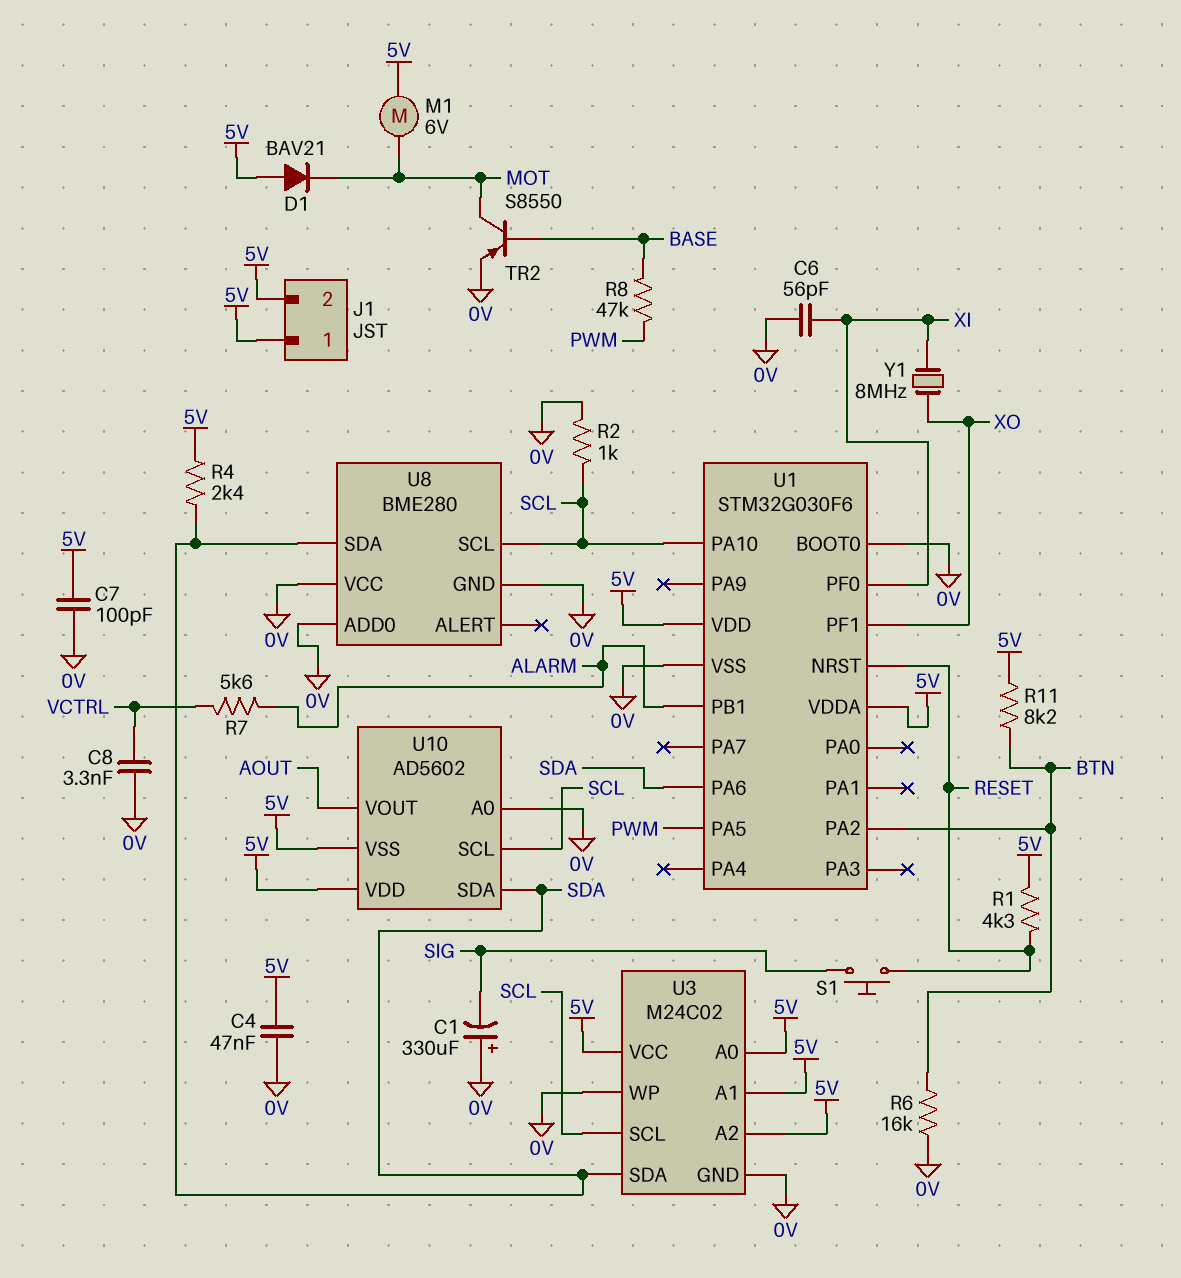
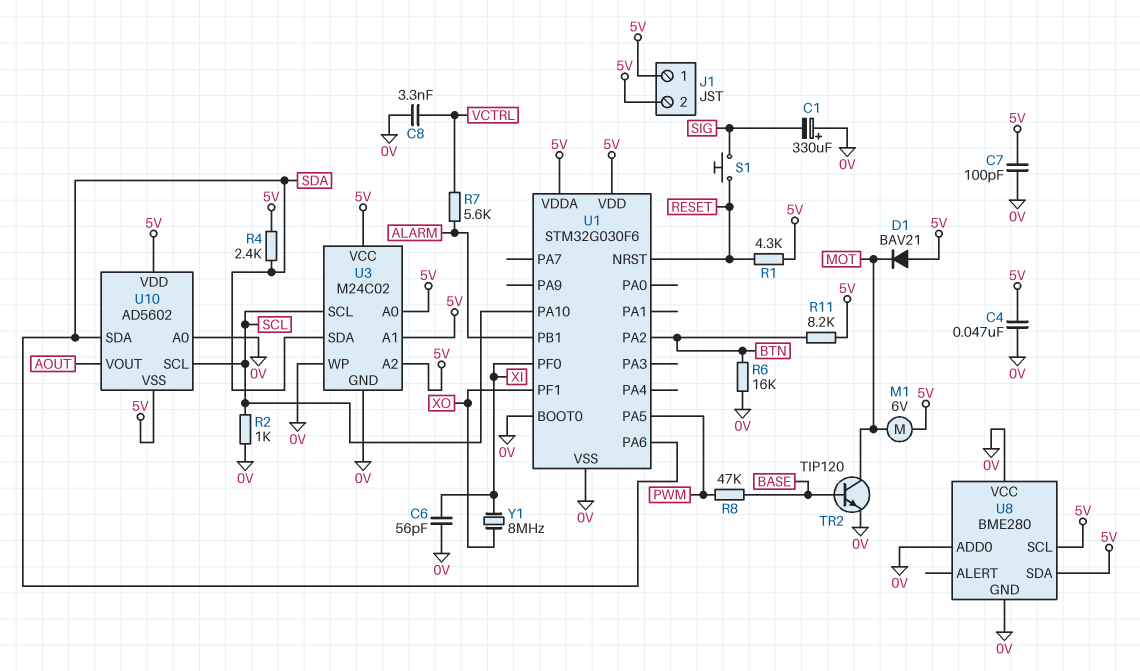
TR2: PNP S8550 (B BASE, C MOT, E 0V) -> NPN TIP120 (B BASE, C MOT, E 0V)
U8 pin SCL: SCL -> 5V
U8 pin SDA: SDA -> 5V

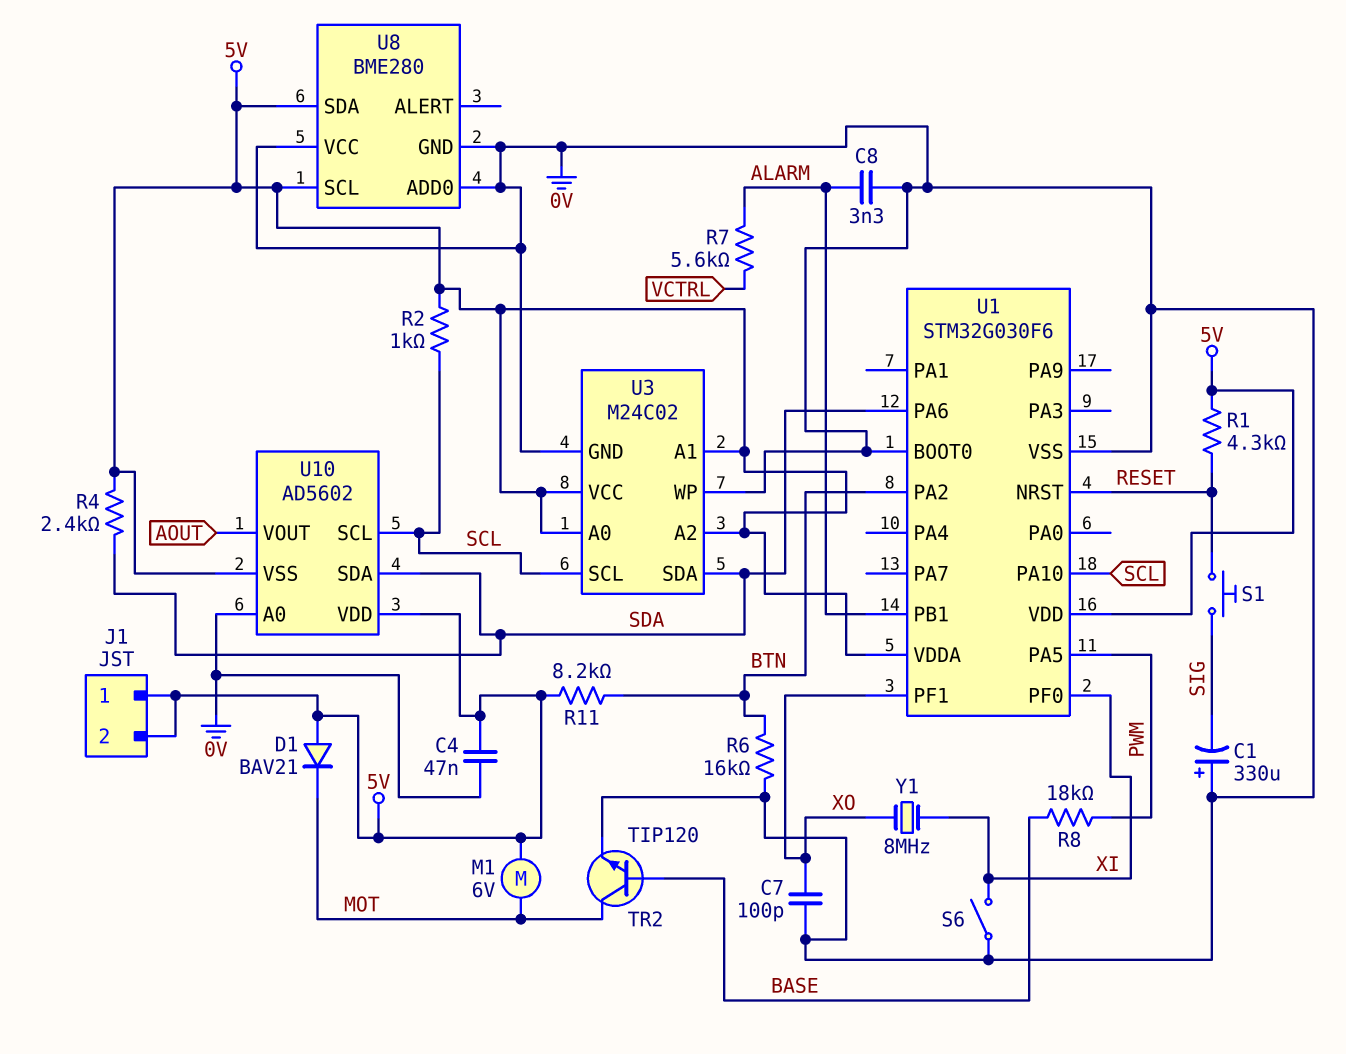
C6: 56pF (0V, XI) -> none
C7: 100pF (0V, 5V) -> 100pF (0V, XO)
C8: 3.3nF (0V, VCTRL) -> 3.3nF (0V, ALARM)
R2: 1k (0V, SCL) -> 1k (5V, SCL)
R8: 47k (BASE, PWM) -> 18k (BASE, PWM)
S6: none -> switch (0V, XI)

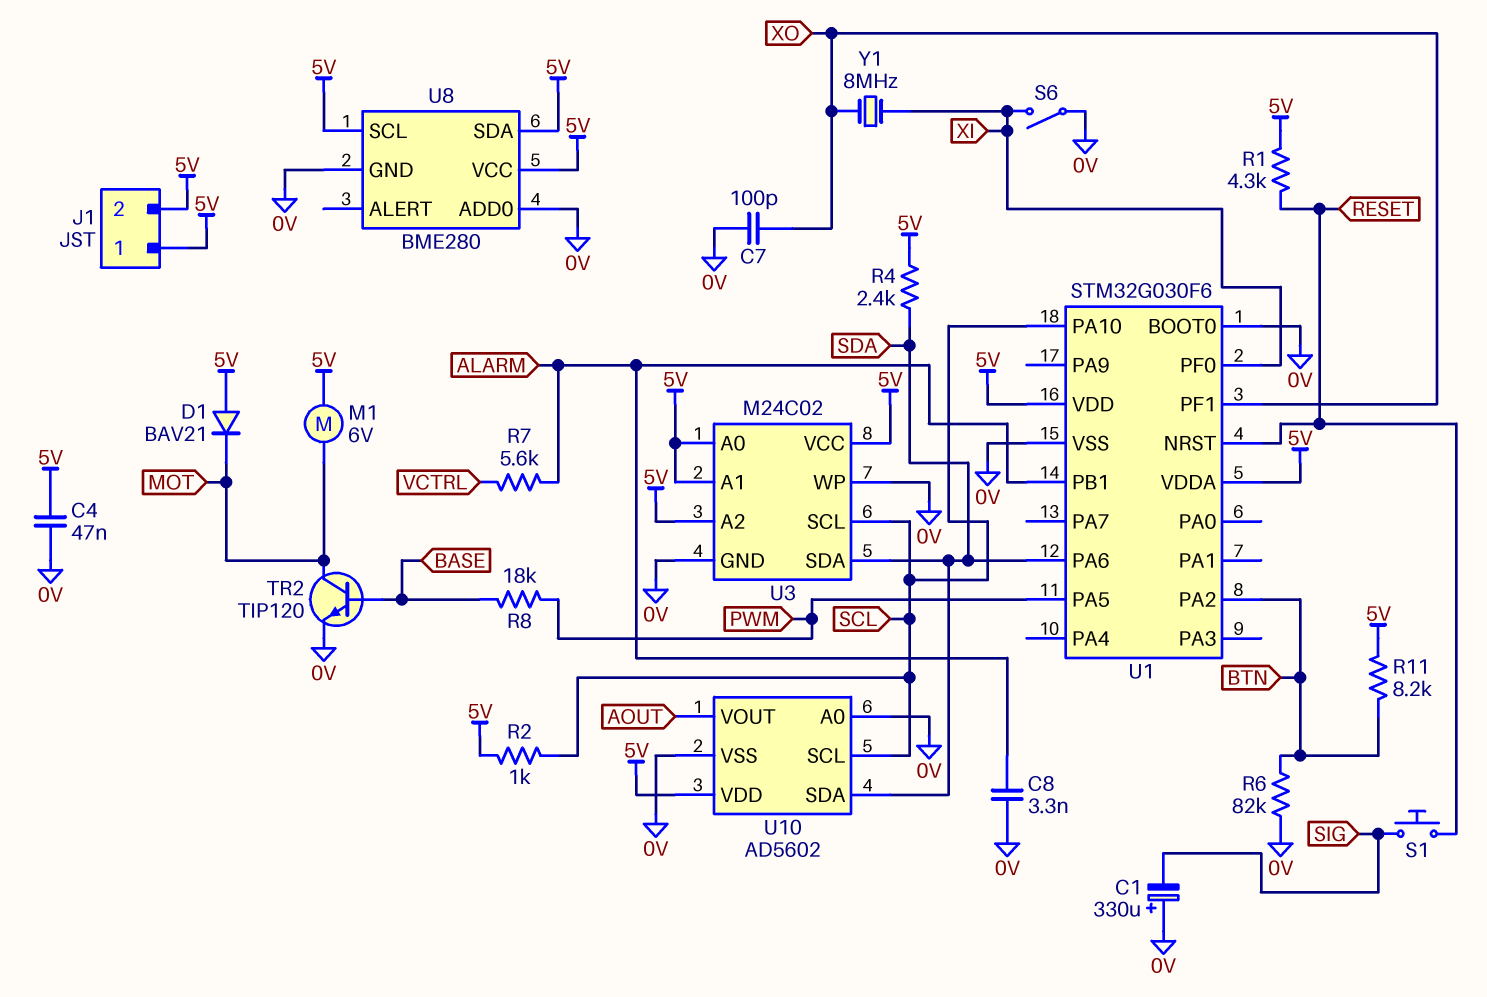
R6: 16k (0V, BTN) -> 82k (0V, BTN)
U8 pin VCC: 0V -> 5V
U10 pin VSS: 5V -> 0V

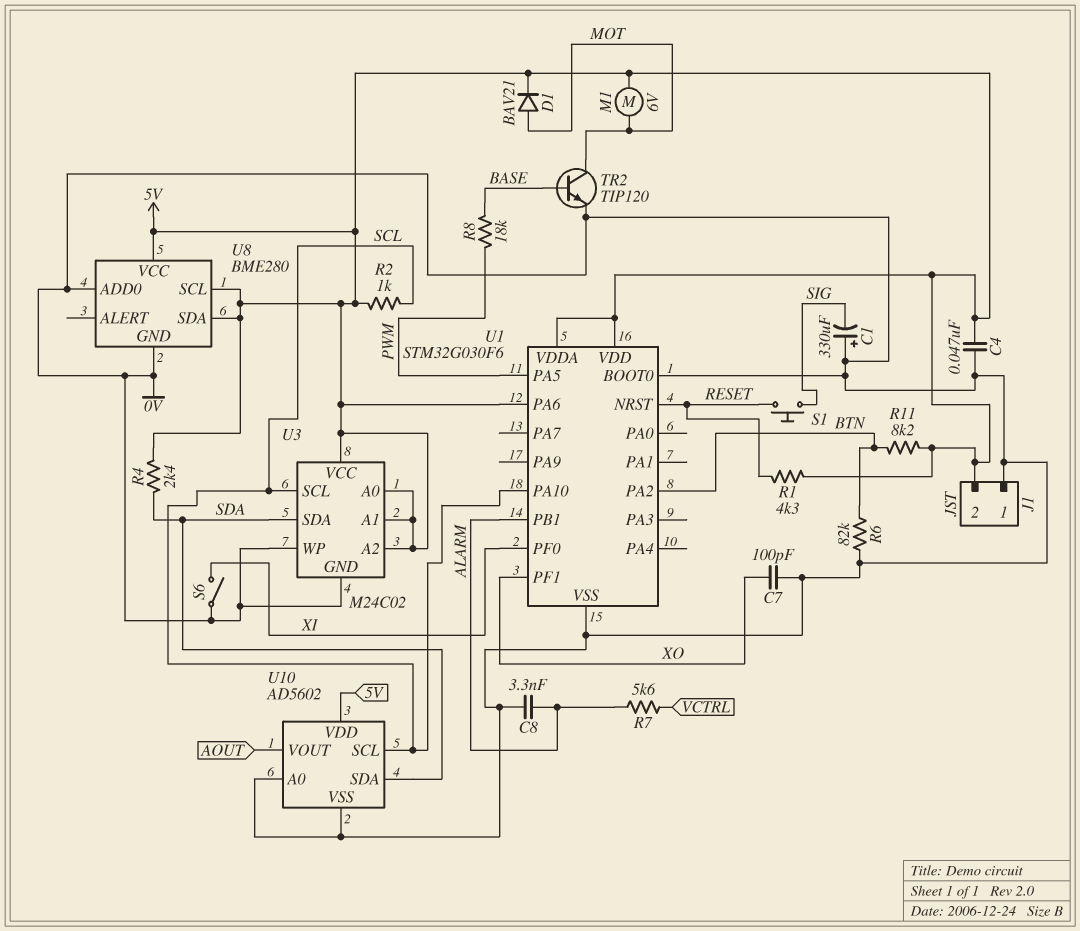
D1: diode BAV21 (A 5V, K MOT) -> diode BAV21 (A MOT, K 5V)
J1 pin 1: 5V -> 0V
U1 pin PA6: SDA -> 5V
Y1: 8MHz (XI, XO) -> none

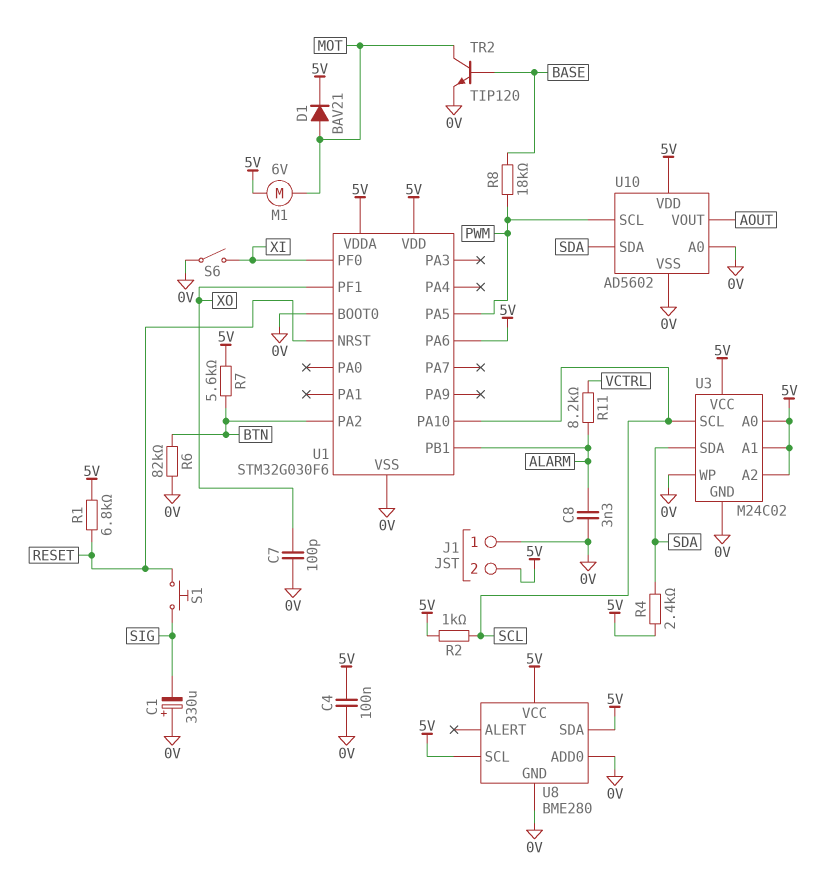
C4: 47nF (0V, 5V) -> 100nF (0V, 5V)
R1: 4.3k (5V, RESET) -> 6.8k (5V, RESET)
R7: 5.6k (ALARM, VCTRL) -> 5.6k (5V, BTN)
R11: 8.2k (5V, BTN) -> 8.2k (ALARM, VCTRL)
U10 pin SCL: SCL -> PWM

